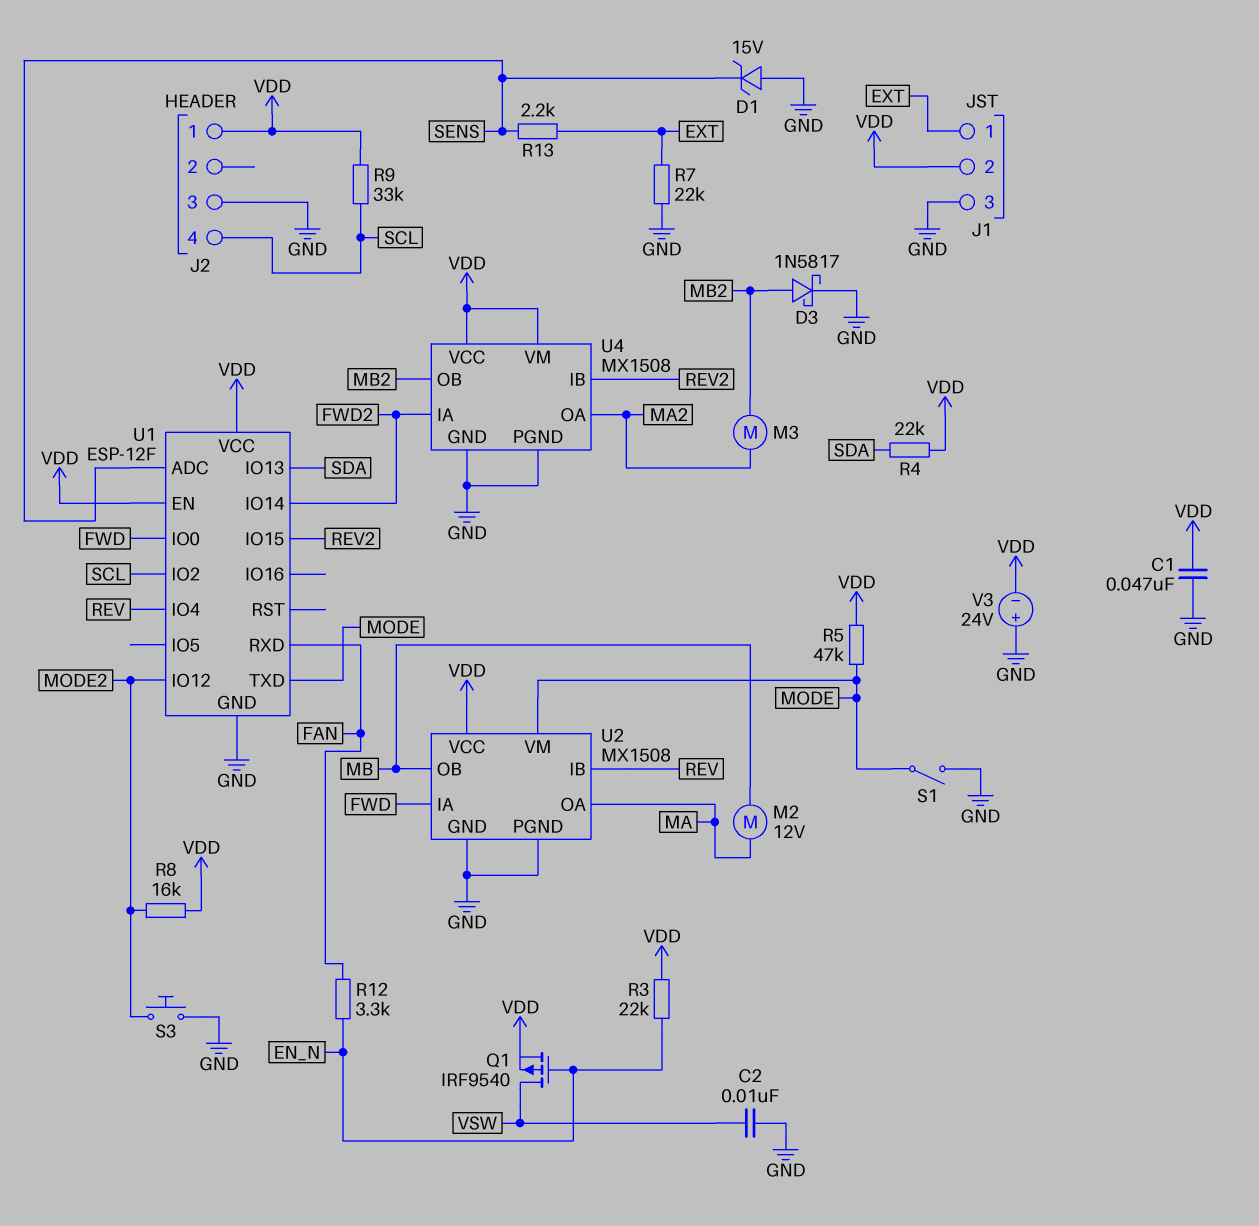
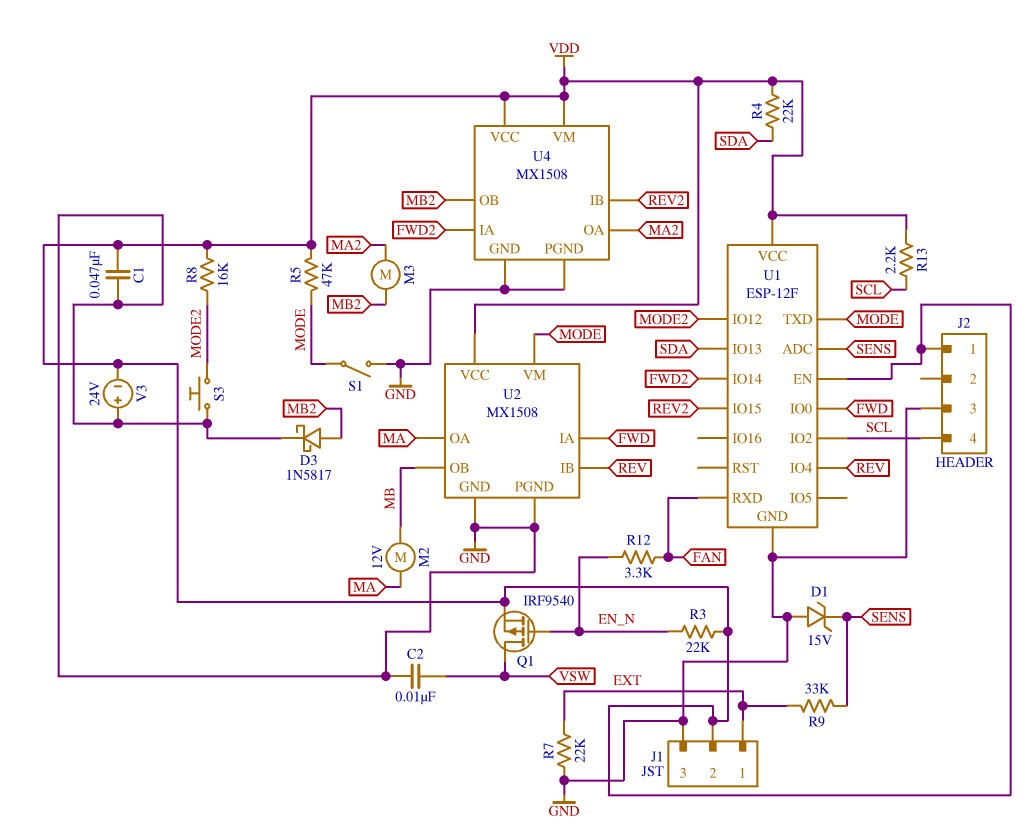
R9: 33k (SCL, VDD) -> 33k (EXT, SENS)
R13: 2.2k (EXT, SENS) -> 2.2k (SCL, VDD)

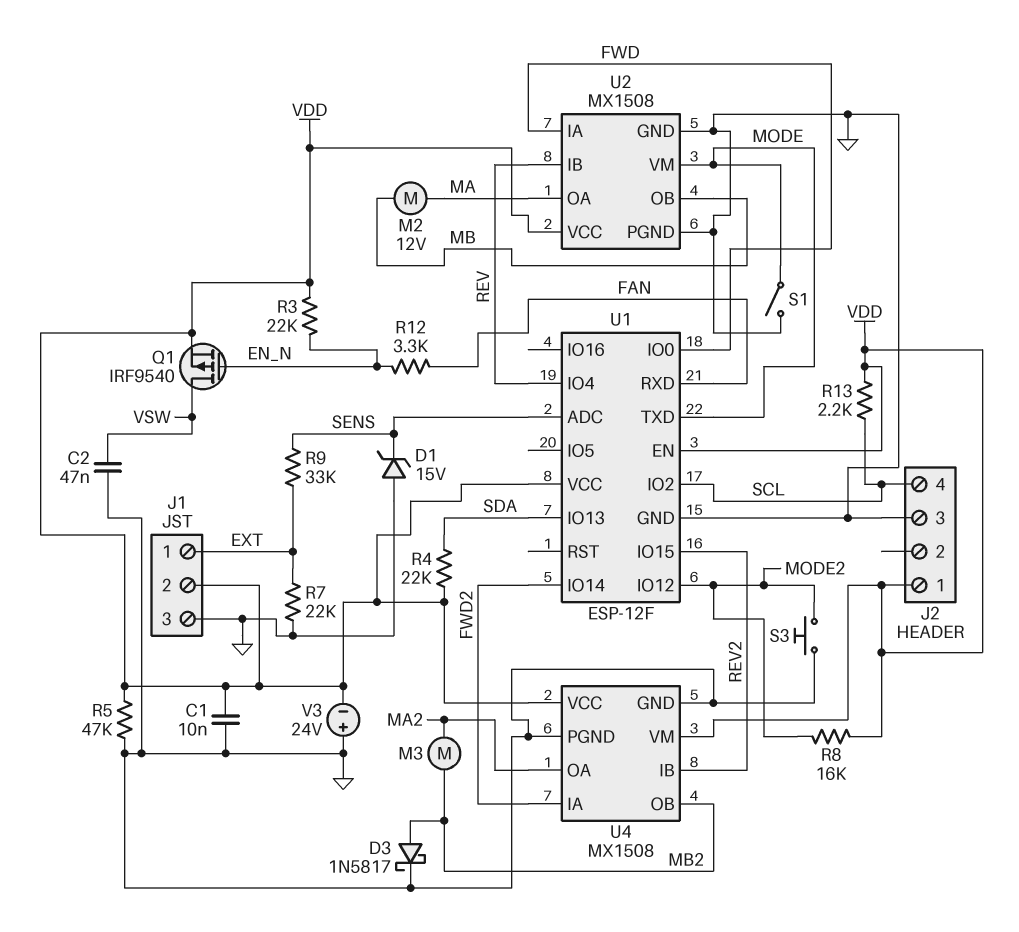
C1: 47nF (GND, VDD) -> 10nF (GND, VDD)
C2: 10nF (GND, VSW) -> 47nF (GND, VSW)
R5: 47k (MODE, VDD) -> 47k (GND, VDD)

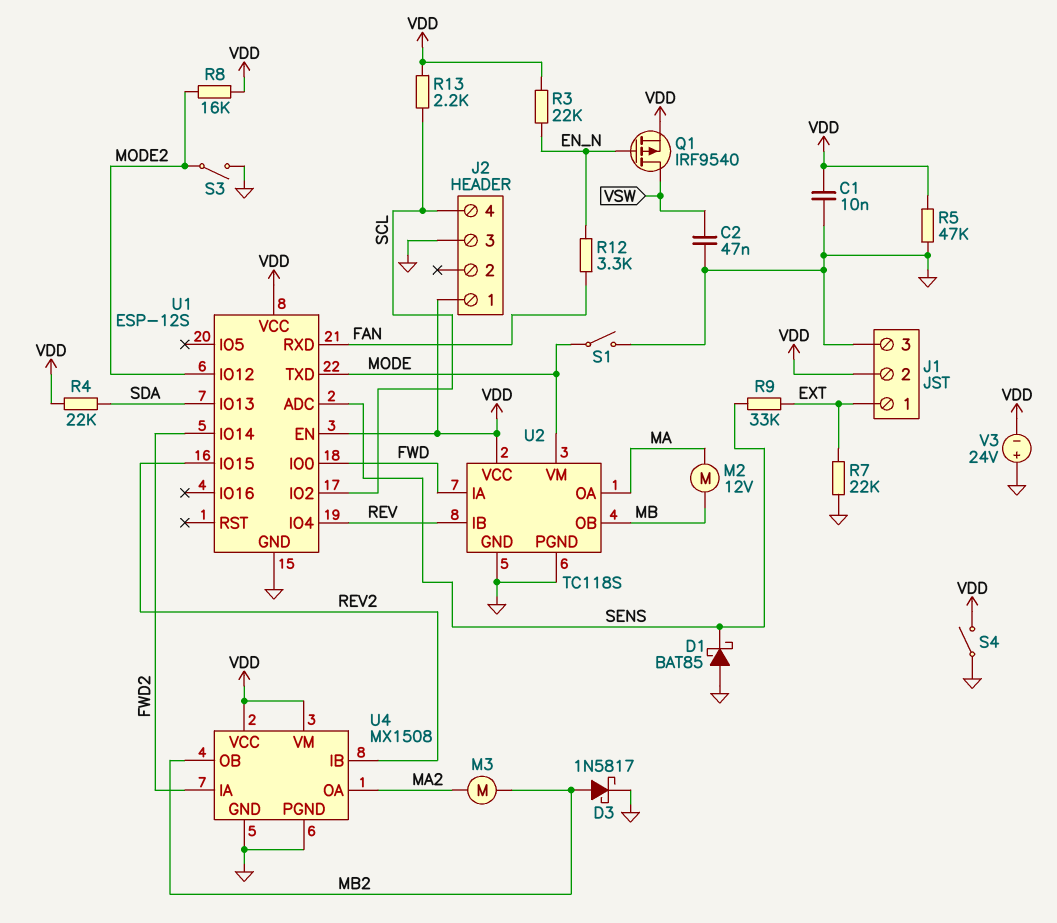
D1: zener 15V (A GND, K SENS) -> schottky BAT85 (A GND, K SENS)
S3: button (GND, MODE2) -> switch (GND, MODE2)
S4: none -> switch (GND, VDD)
U1: ESP-12F -> ESP-12S
U2: MX1508 -> TC118S

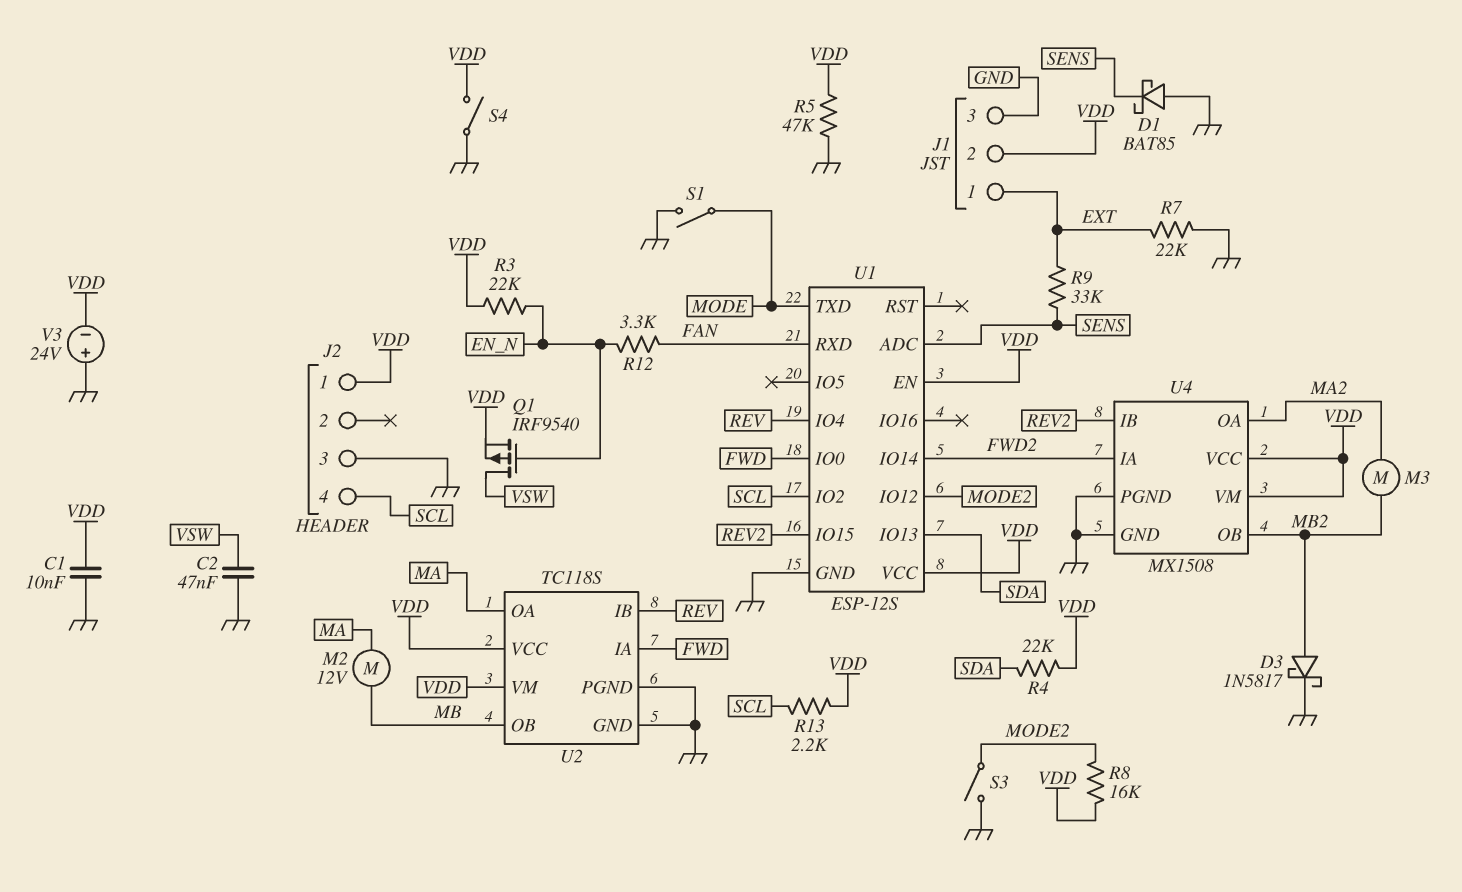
U2 pin VM: MODE -> VDD

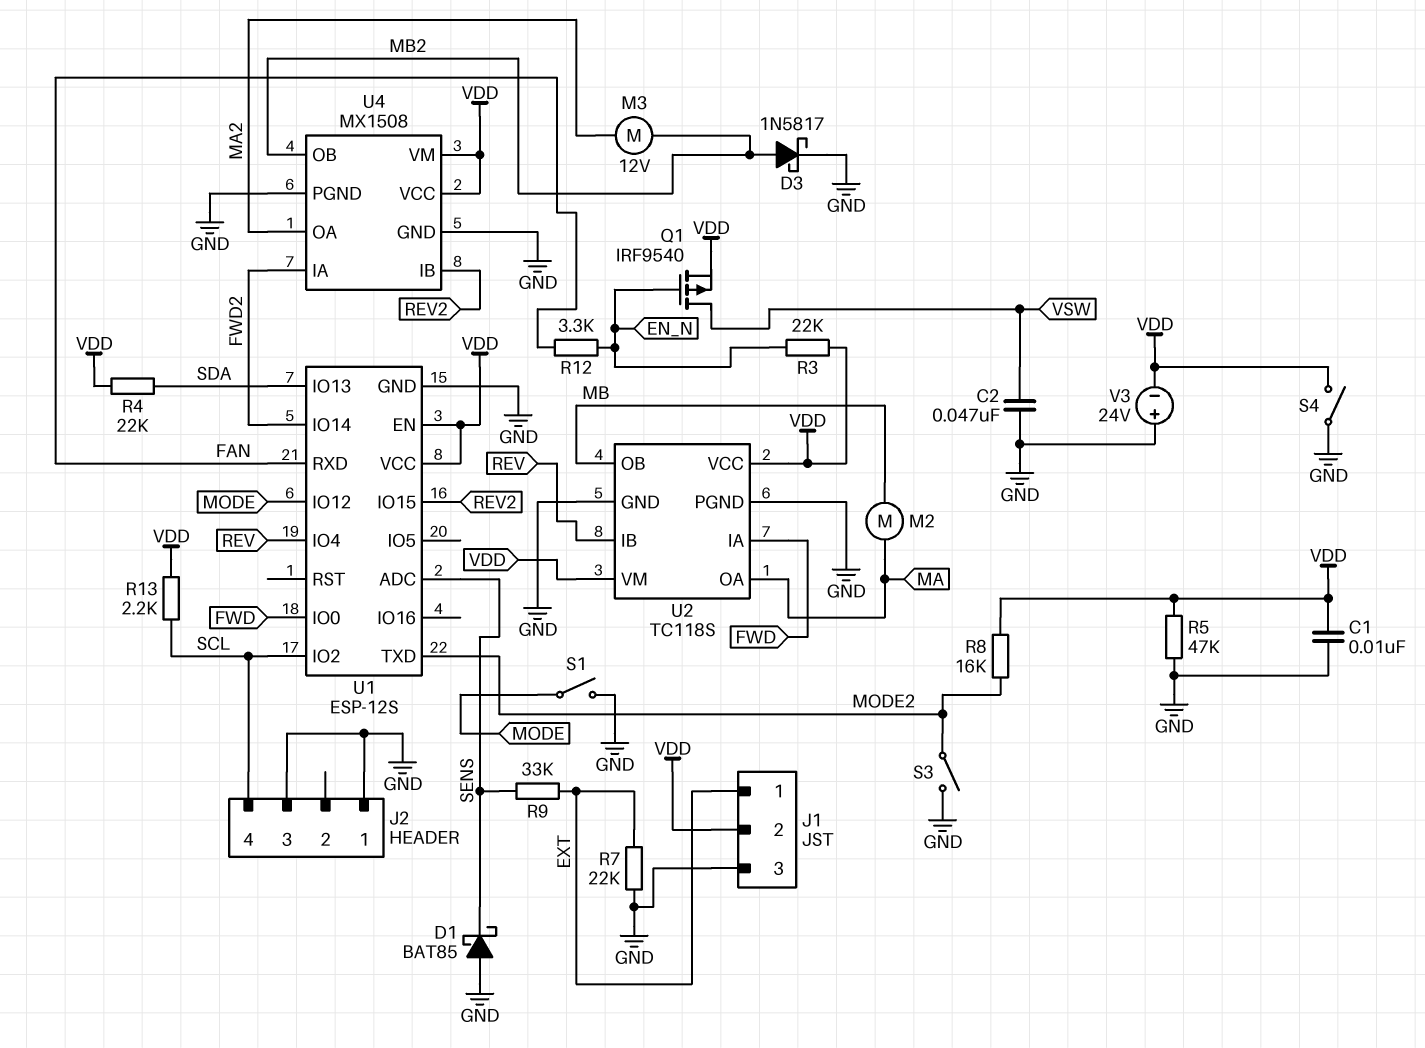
J2 pin 1: VDD -> GND
M2: motor 12V (MA, MB) -> motor (MA, MB)
M3: motor (MA2, MB2) -> motor 12V (MA2, MB2)
U1 pin IO12: MODE2 -> MODE
U1 pin TXD: MODE -> MODE2

